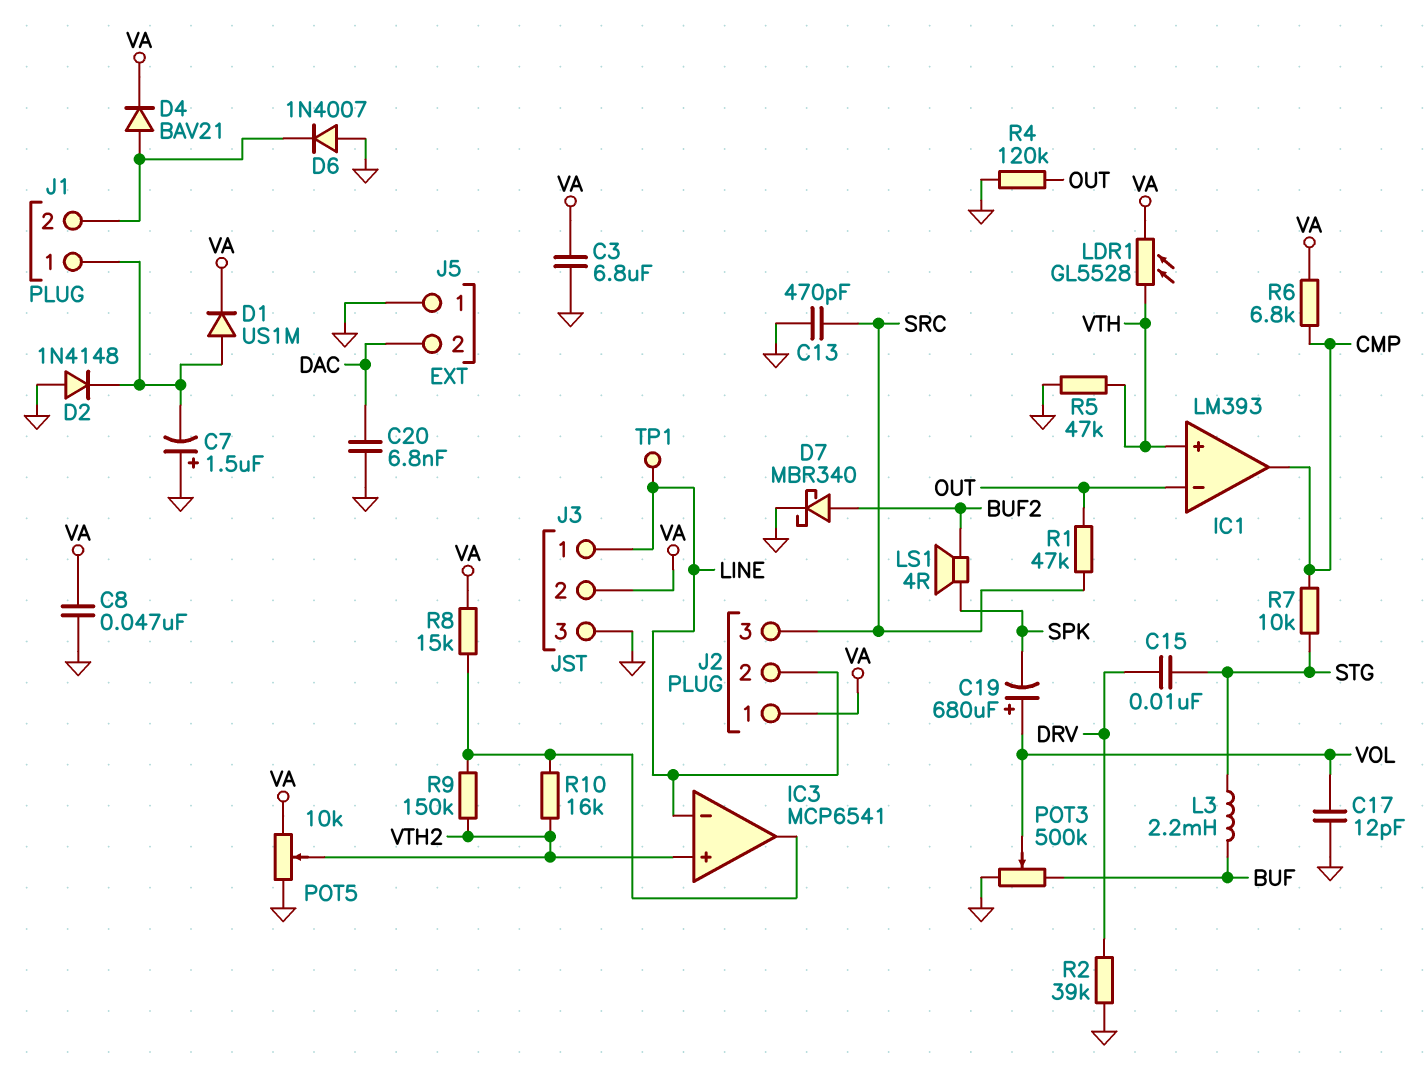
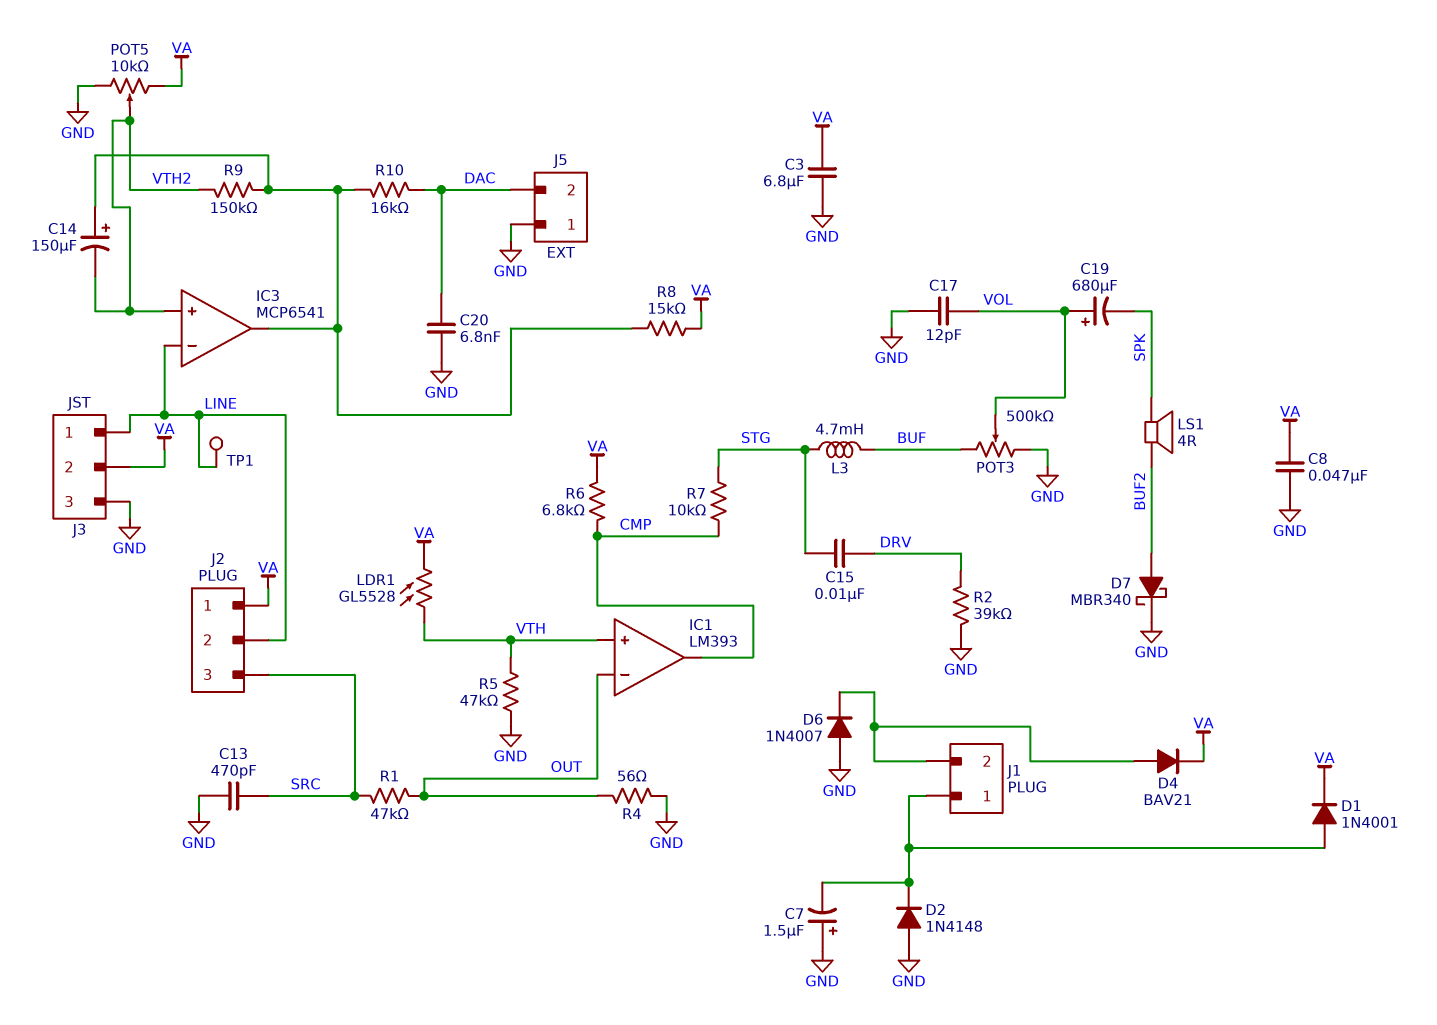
C14: none -> 150uF (plus IC3/out, minus VTH2)
D1: diode US1M (A J1/1, K VA) -> diode 1N4001 (A J1/1, K VA)
L3: 2.2mH (BUF, STG) -> 4.7mH (BUF, STG)
R4: 120k (GND, OUT) -> 56 (GND, OUT)
R10: 16k (IC3/out, VTH2) -> 16k (DAC, IC3/out)

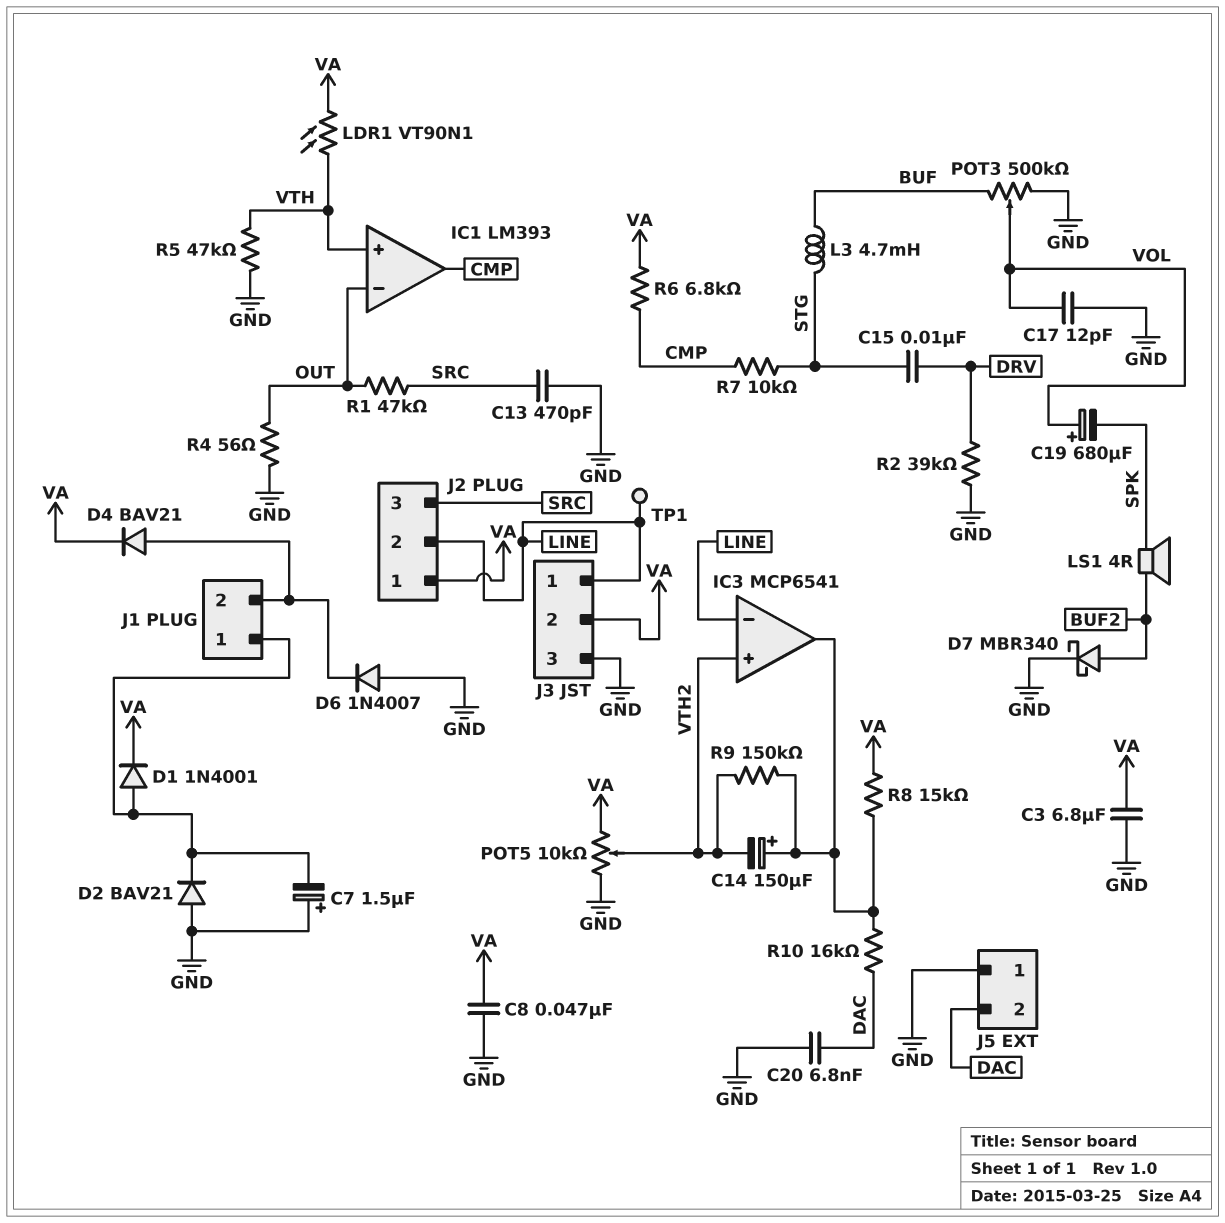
D2: diode 1N4148 (A GND, K J1/1) -> diode BAV21 (A GND, K J1/1)
LDR1: GL5528 (VA, VTH) -> VT90N1 (VA, VTH)

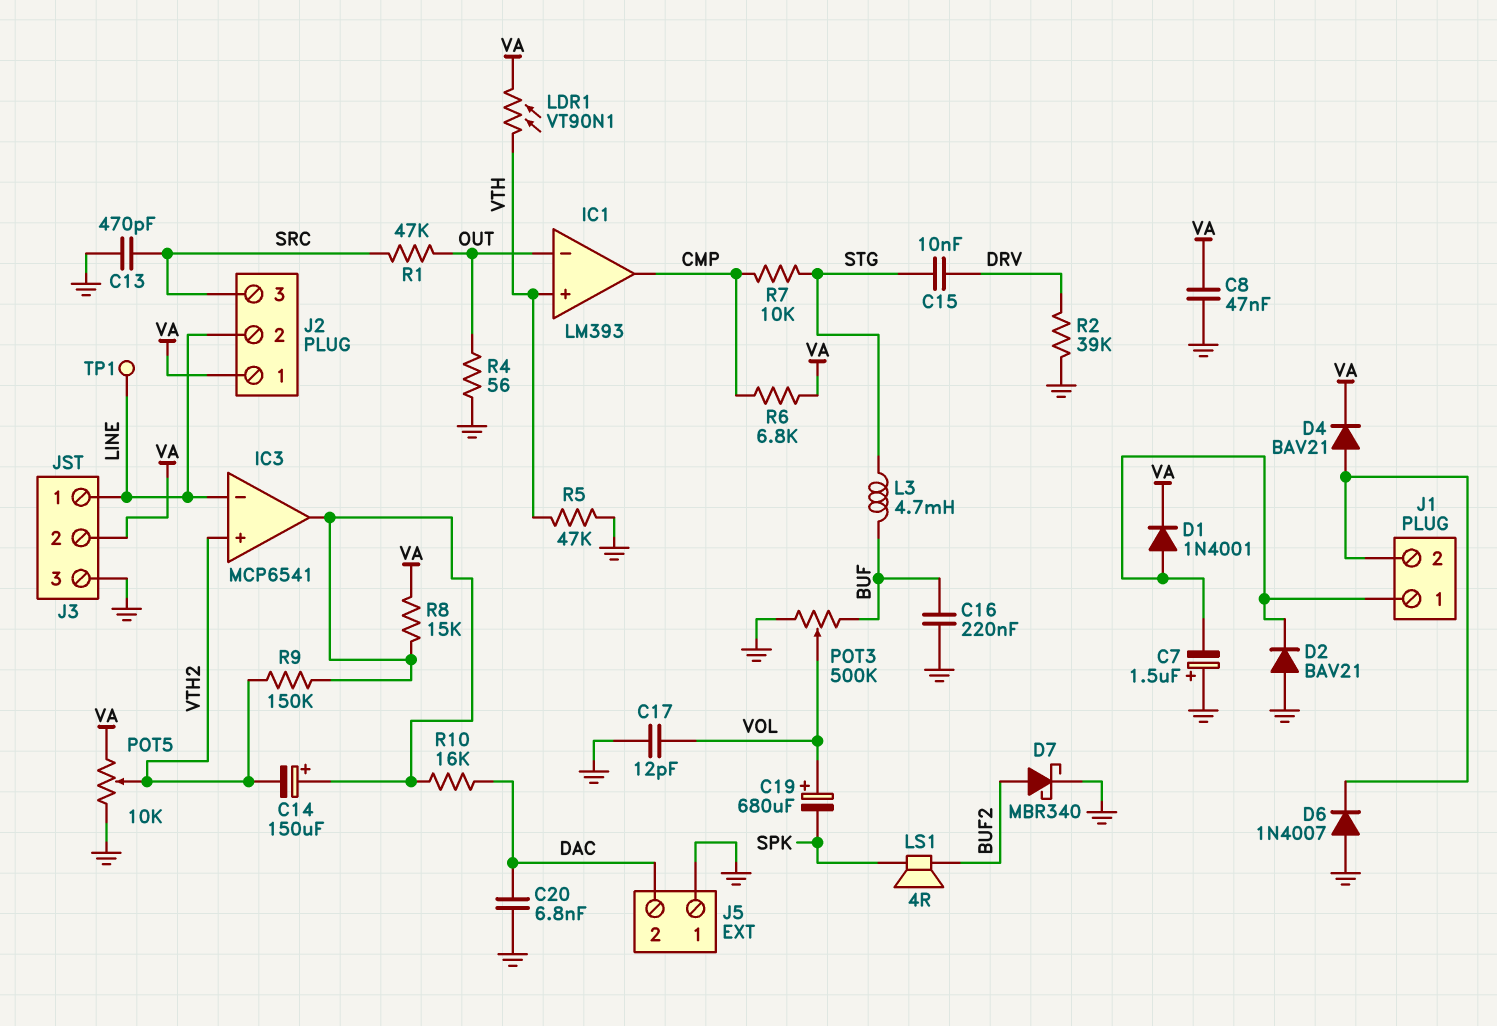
C3: 6.8uF (GND, VA) -> none
C16: none -> 220nF (BUF, GND)

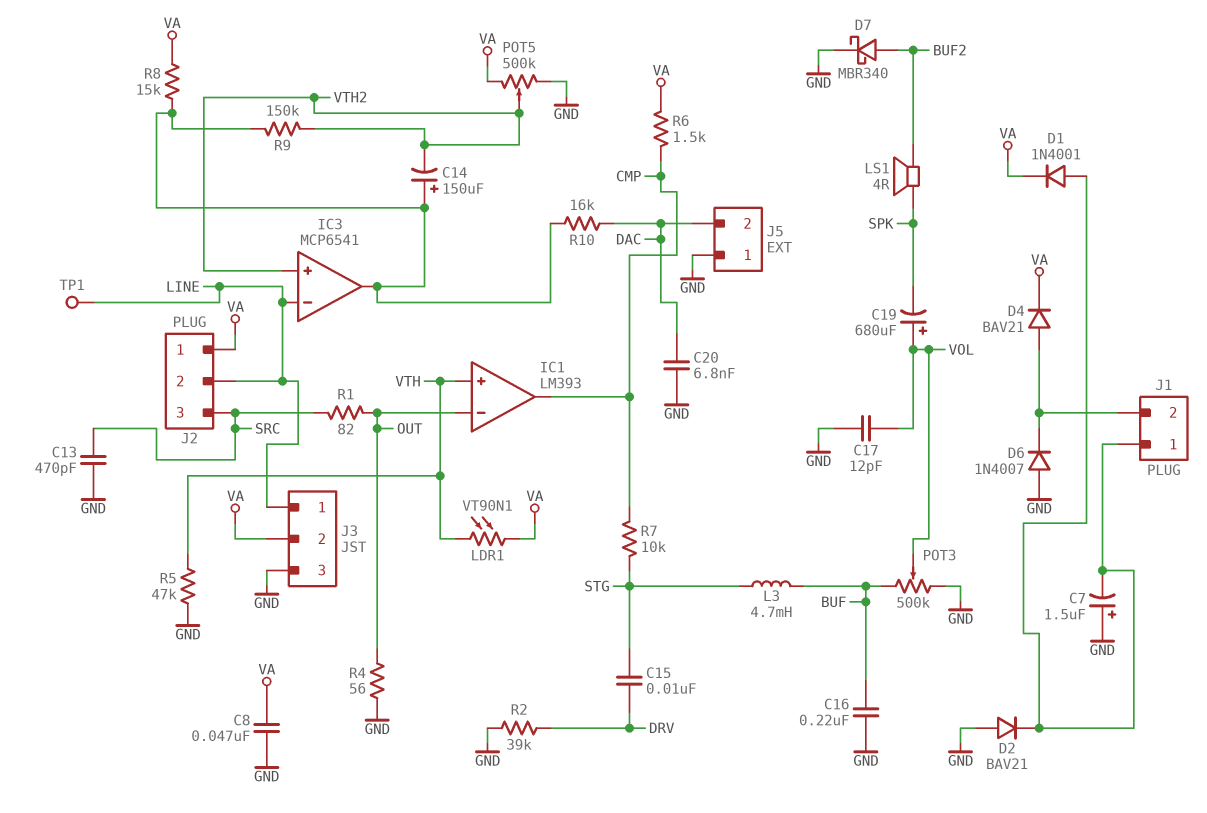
POT5: 10k (GND, VA, wiper VTH2) -> 500k (GND, VA, wiper VTH2)
R1: 47k (OUT, SRC) -> 82 (OUT, SRC)
R6: 6.8k (CMP, VA) -> 1.5k (CMP, VA)

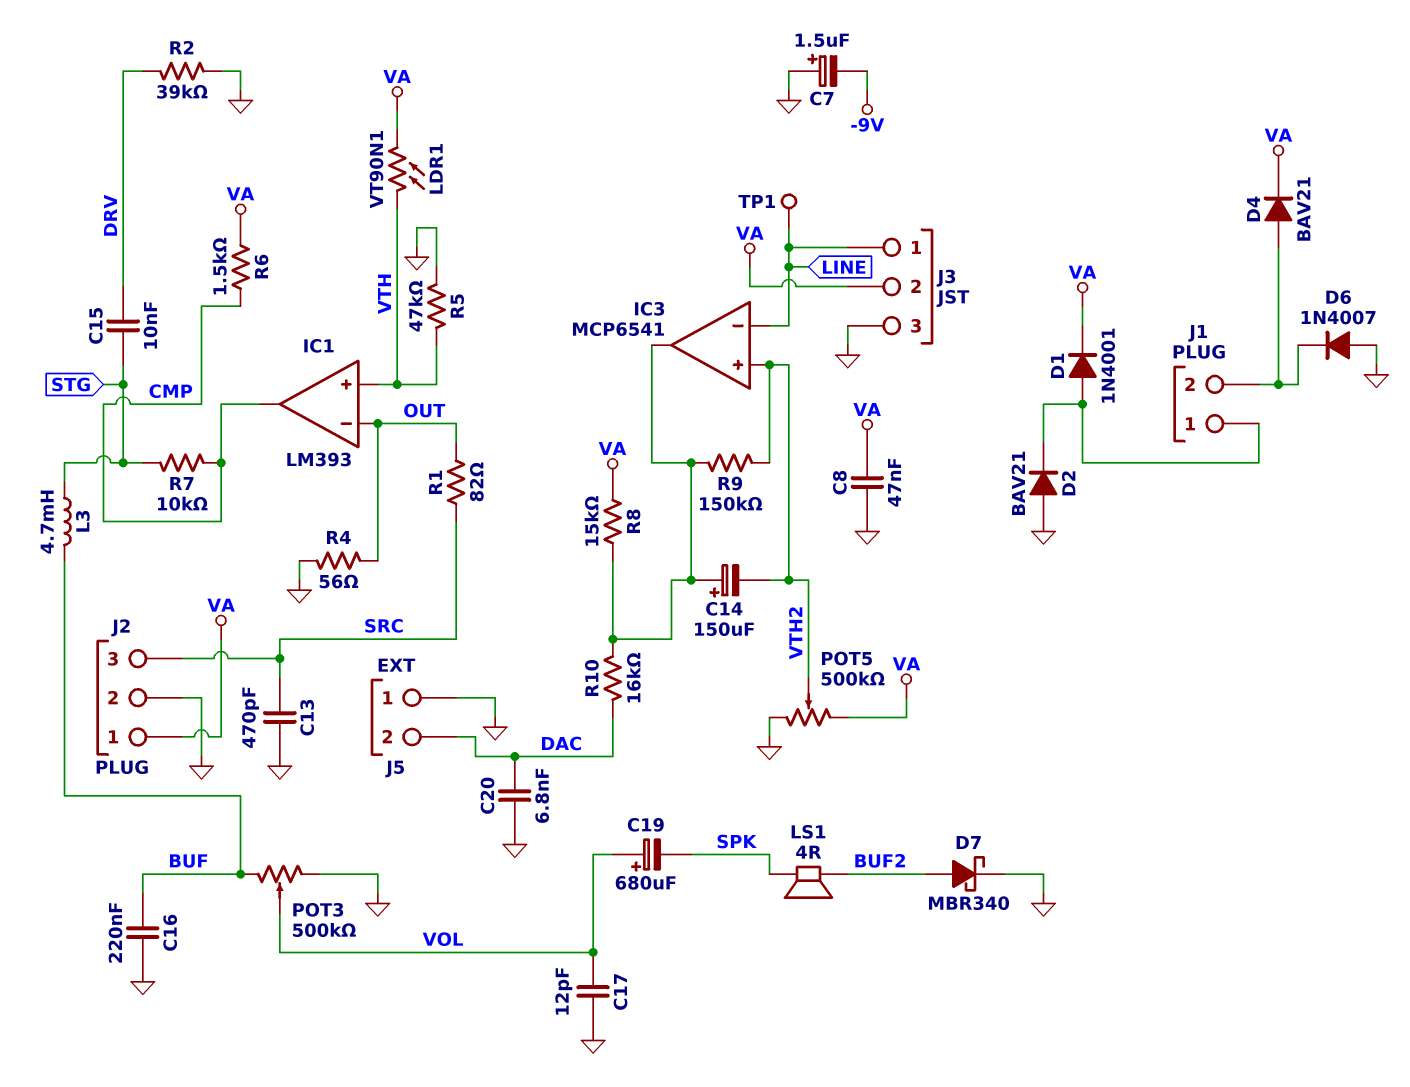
C7: 1.5uF (plus GND, minus J1/1) -> 1.5uF (plus GND, minus -9V)
J2 pin 2: LINE -> GND

